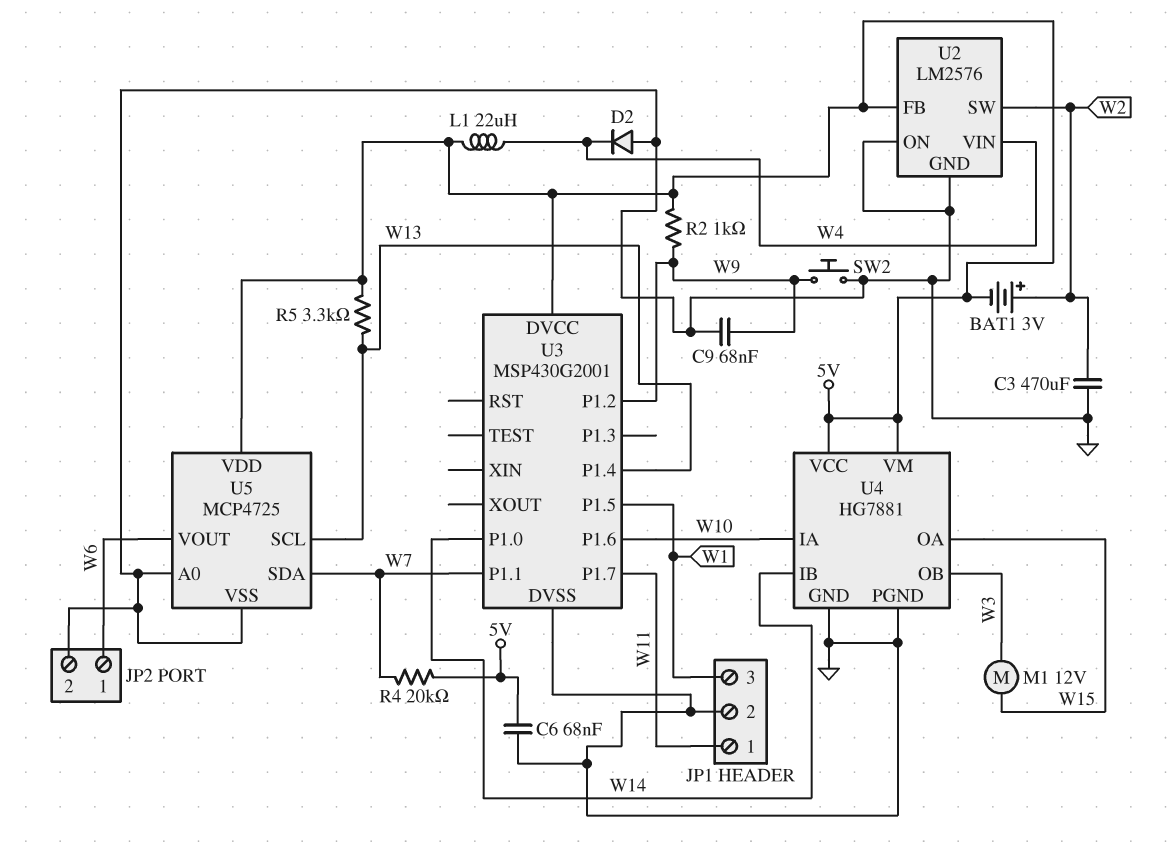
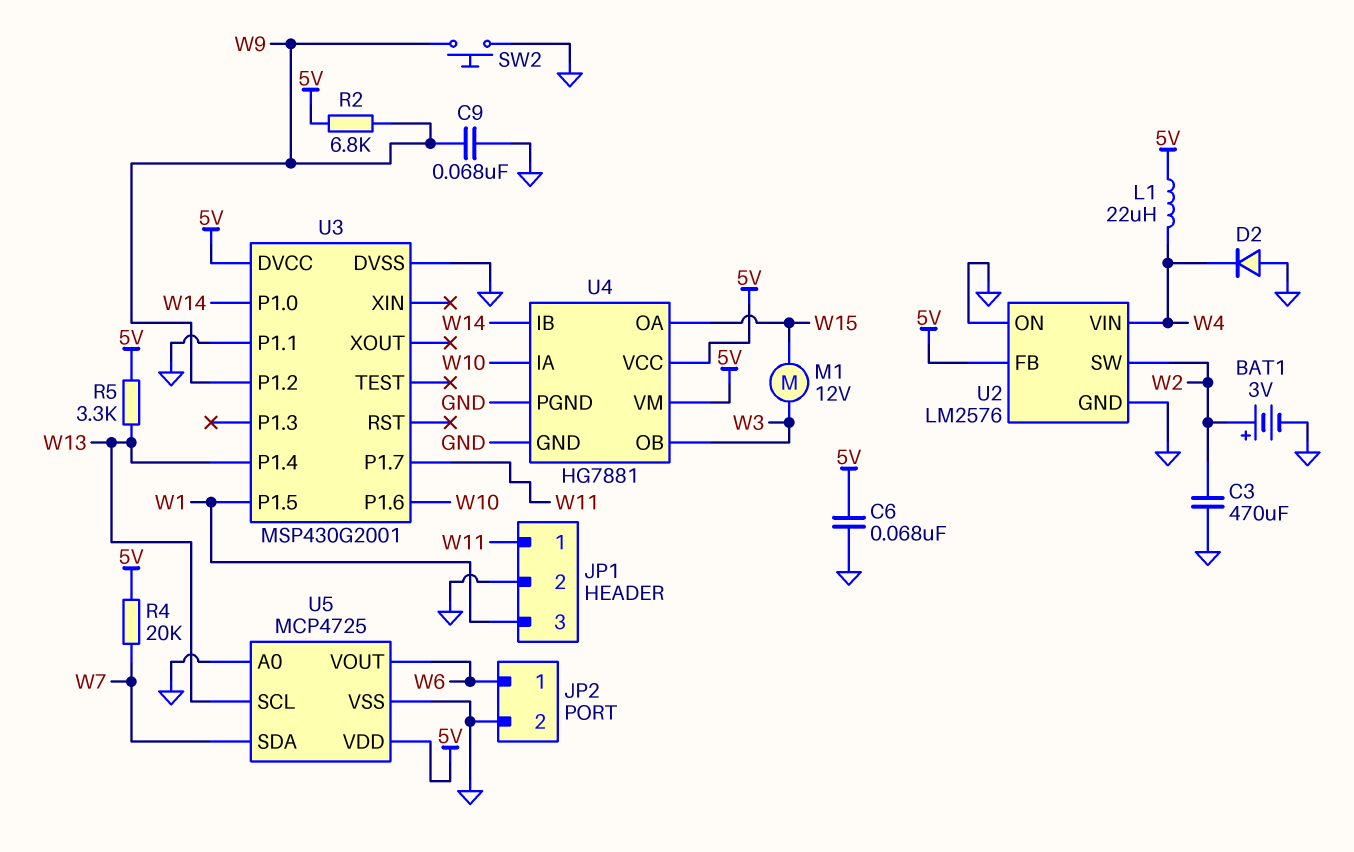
BAT1: 3V (plus W2, minus 5V) -> 3V (plus W2, minus GND)
R2: 1k (5V, W9) -> 6.8k (5V, W9)
U3 pin P1.1: W7 -> GND

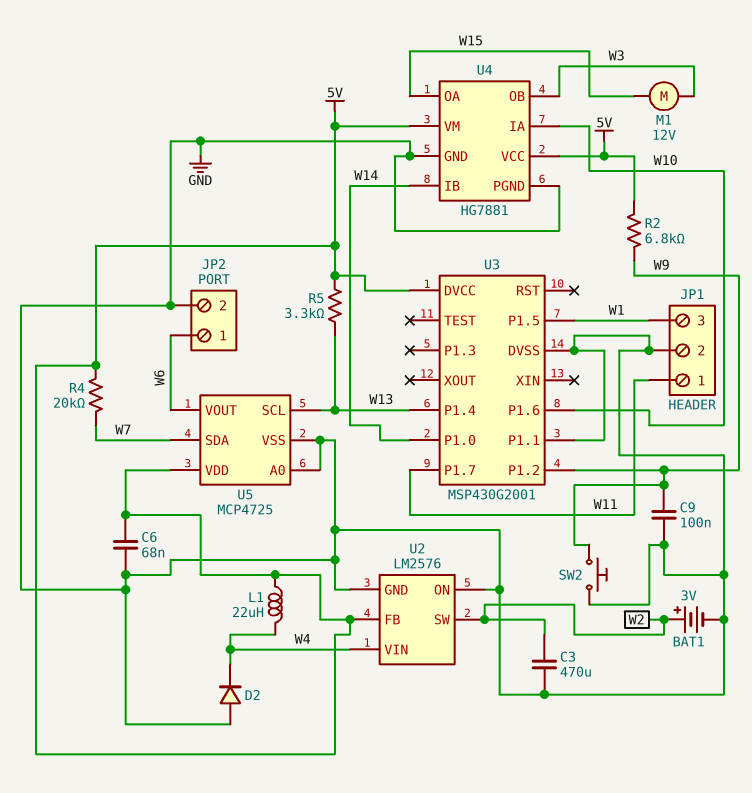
C9: 68nF (GND, W9) -> 100nF (GND, W9)

